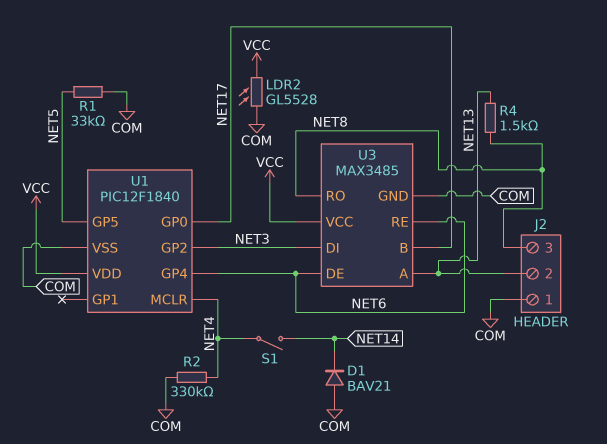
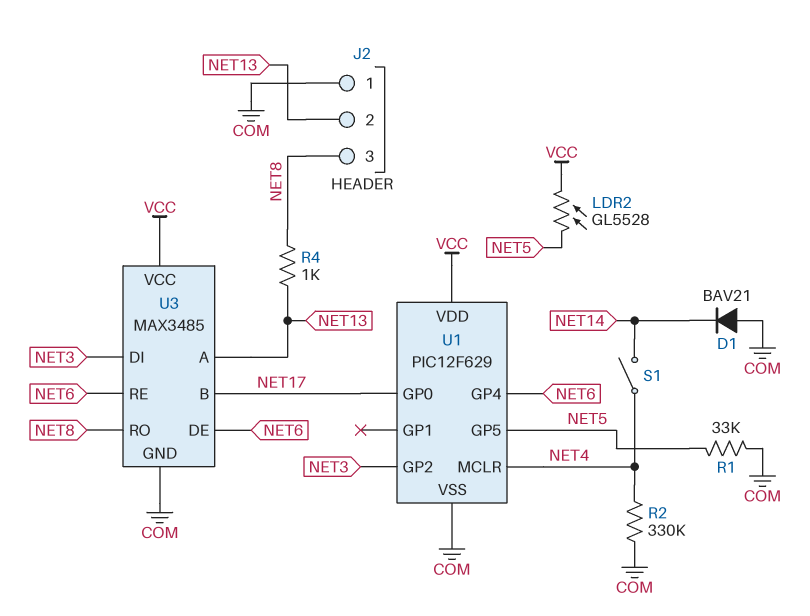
LDR2: GL5528 (COM, VCC) -> GL5528 (NET5, VCC)
R4: 1.5k (NET8, NET13) -> 1k (NET8, NET13)
U1: PIC12F1840 -> PIC12F629

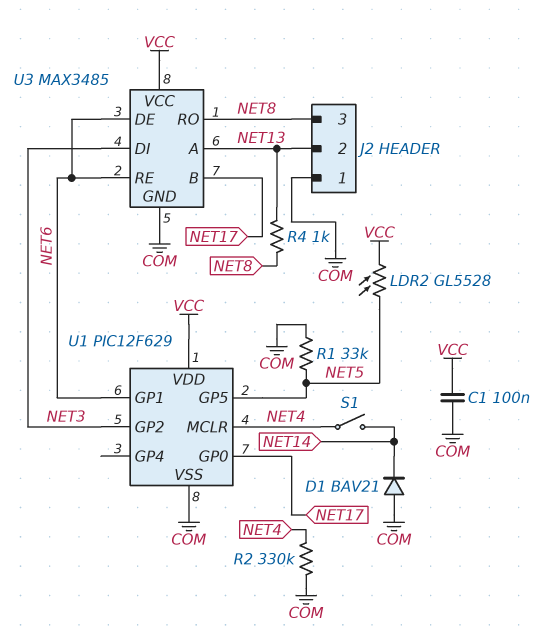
C1: none -> 100nF (COM, VCC)
U1 pin GP1: none -> NET6
U1 pin GP4: NET6 -> none

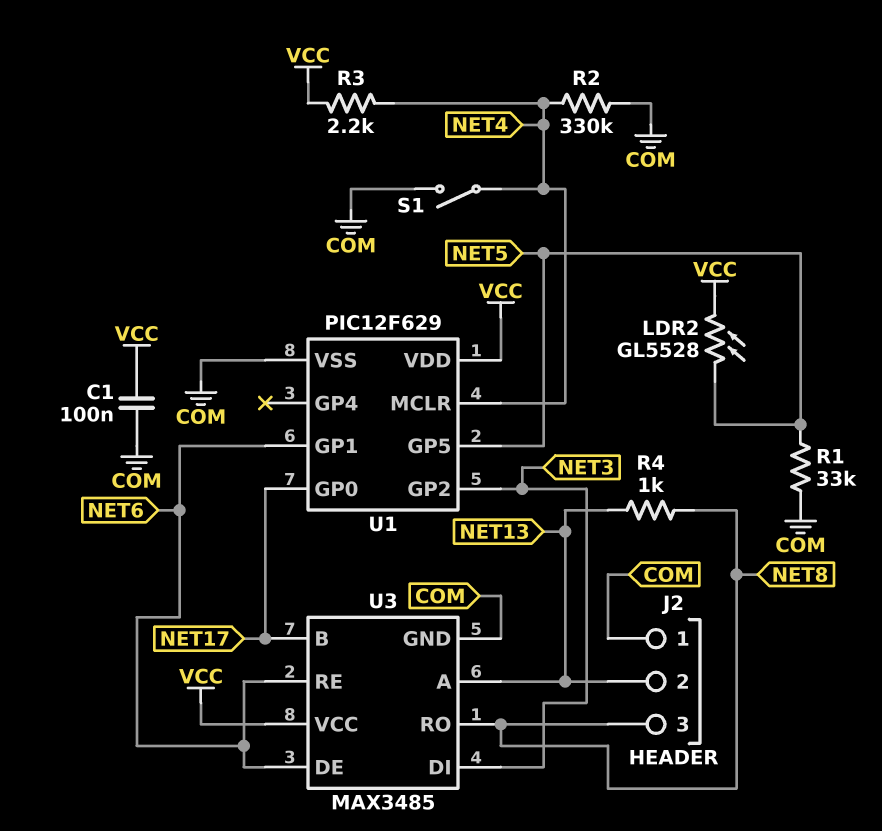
D1: diode BAV21 (A COM, K NET14) -> none
R3: none -> 2.2k (NET4, VCC)
S1: switch (NET4, NET14) -> switch (COM, NET4)

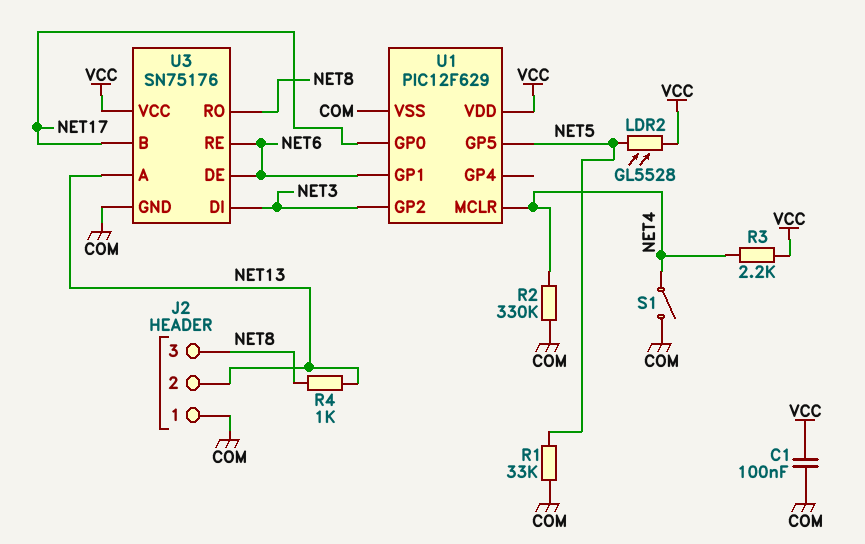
U3: MAX3485 -> SN75176

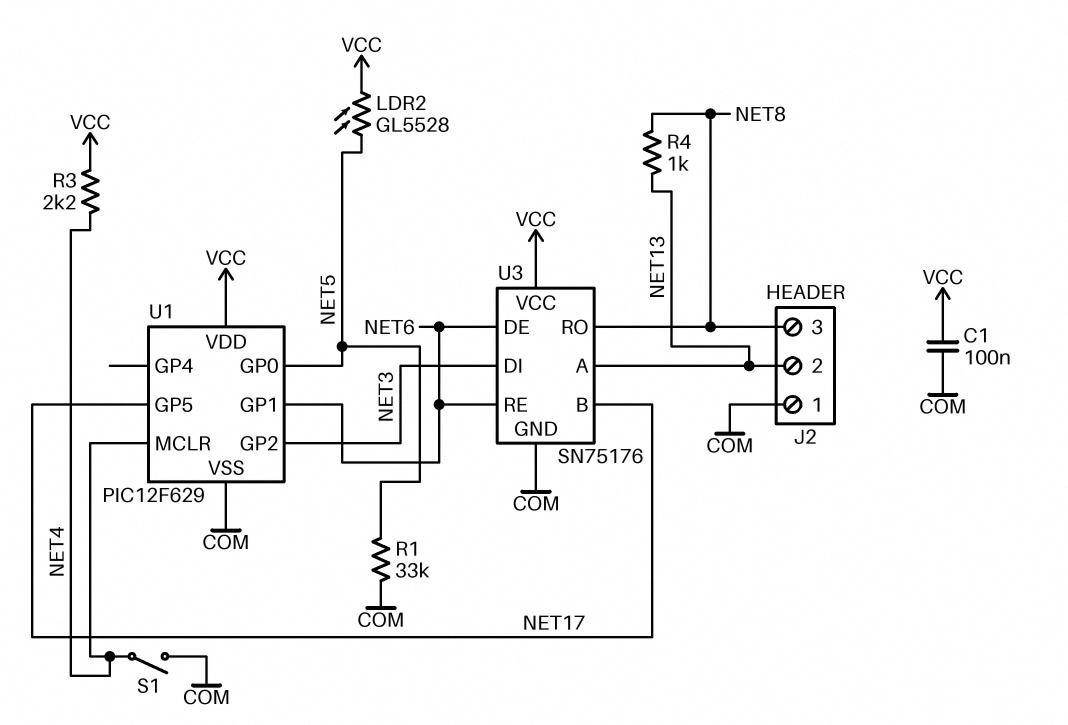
R2: 330k (COM, NET4) -> none
U1 pin GP0: NET17 -> NET5
U1 pin GP5: NET5 -> NET17

